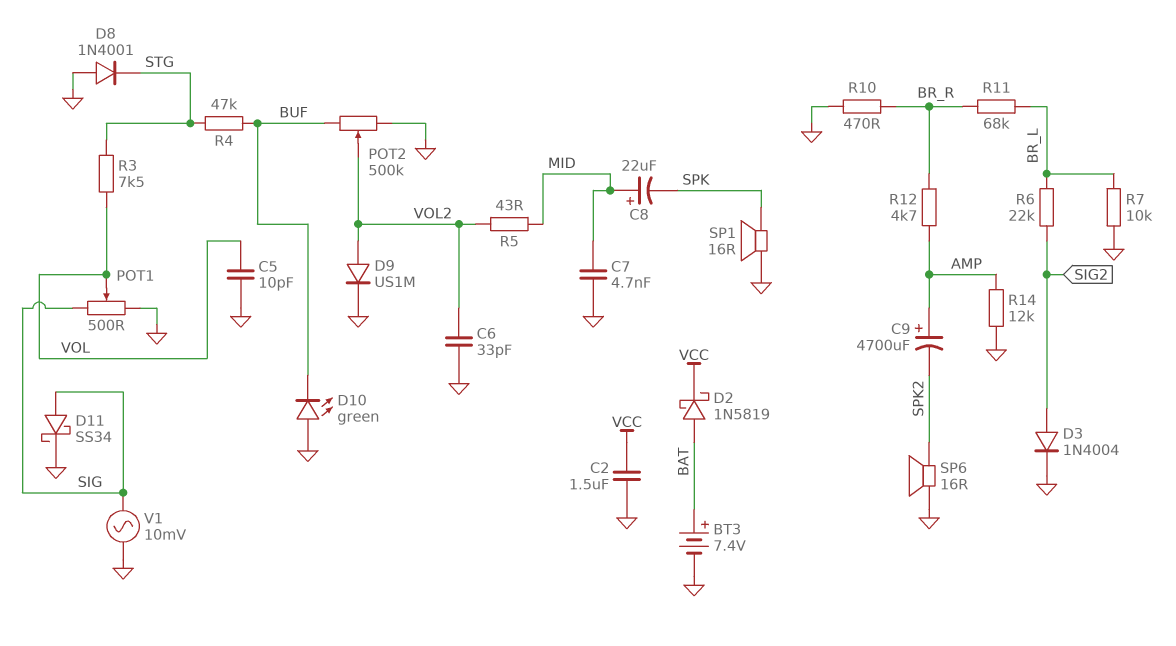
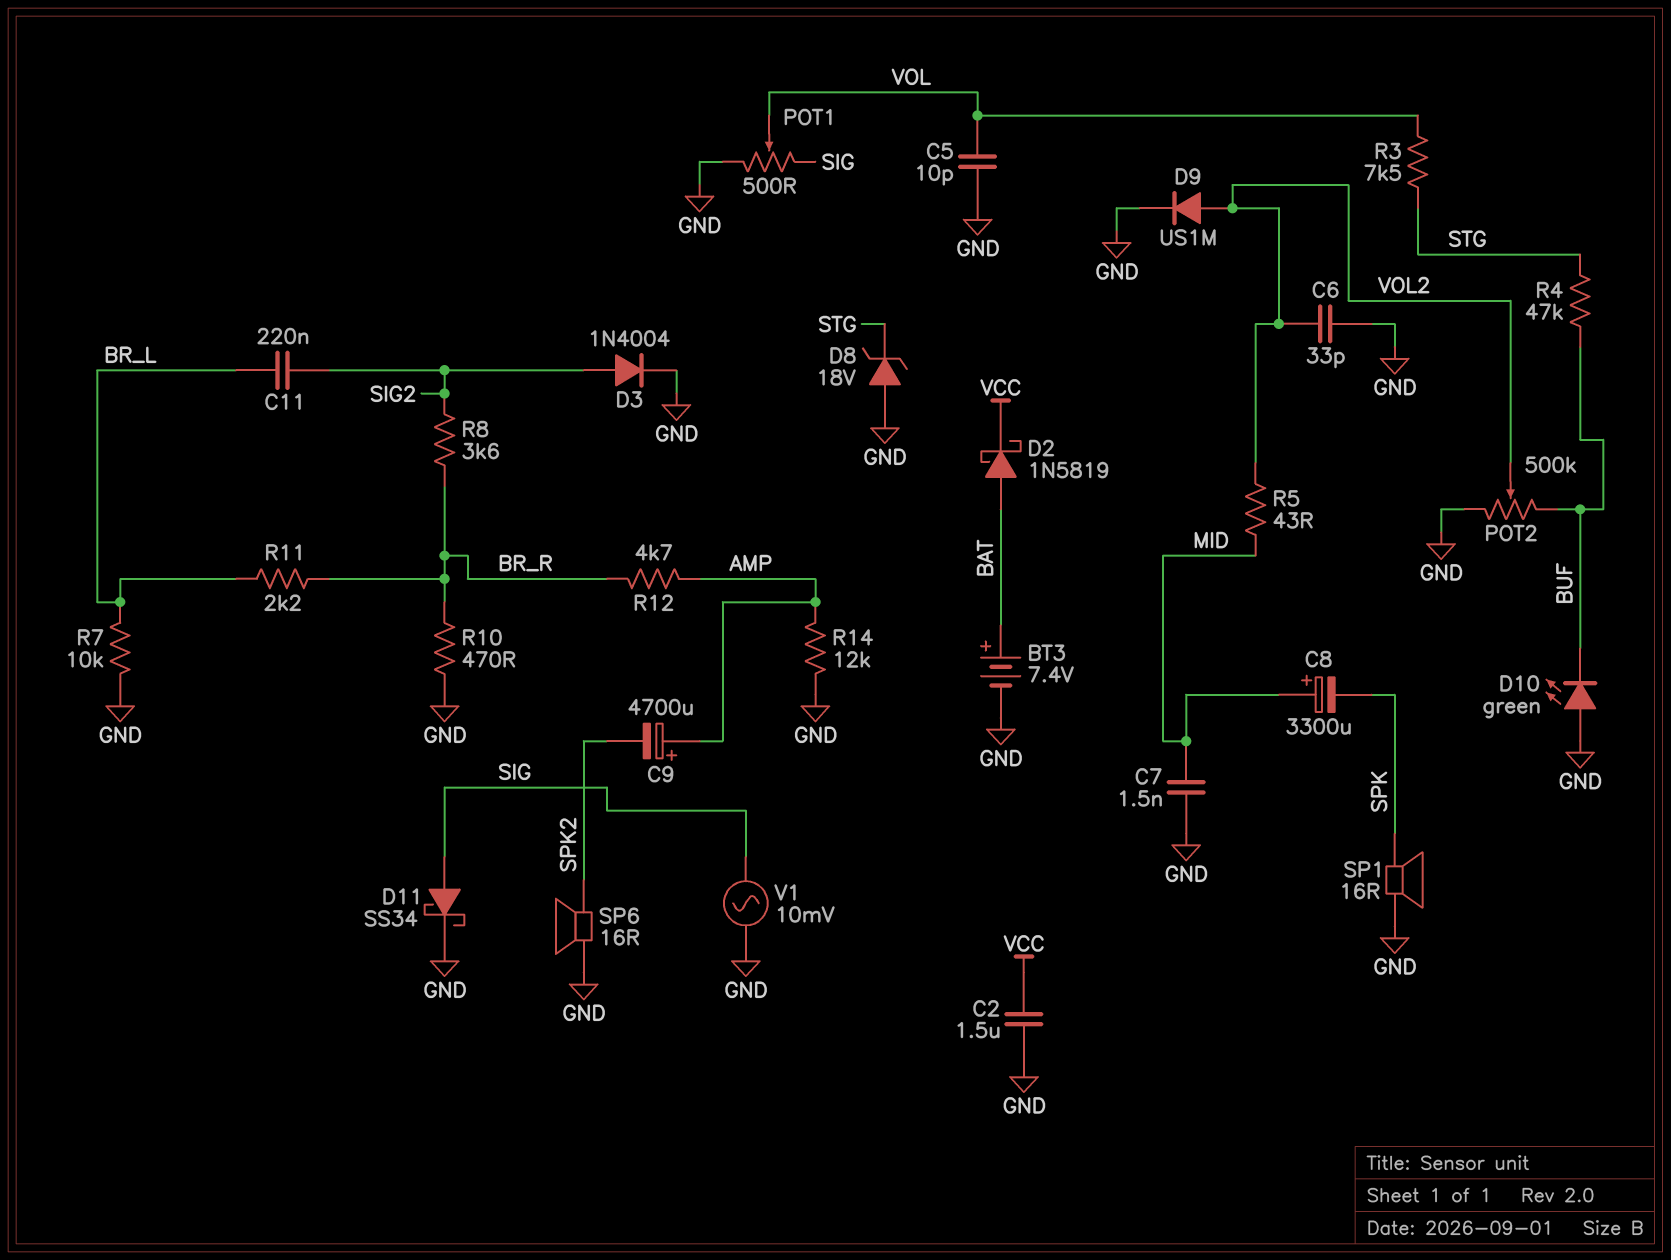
C7: 4.7nF (GND, MID) -> 1.5nF (GND, MID)
C8: 22uF (plus MID, minus SPK) -> 3300uF (plus MID, minus SPK)
C11: none -> 220nF (BR_L, SIG2)
D8: diode 1N4001 (A GND, K STG) -> zener 18V (A GND, K STG)
R6: 22k (BR_L, SIG2) -> none
R8: none -> 3.6k (BR_R, SIG2)
R11: 68k (BR_L, BR_R) -> 2.2k (BR_L, BR_R)

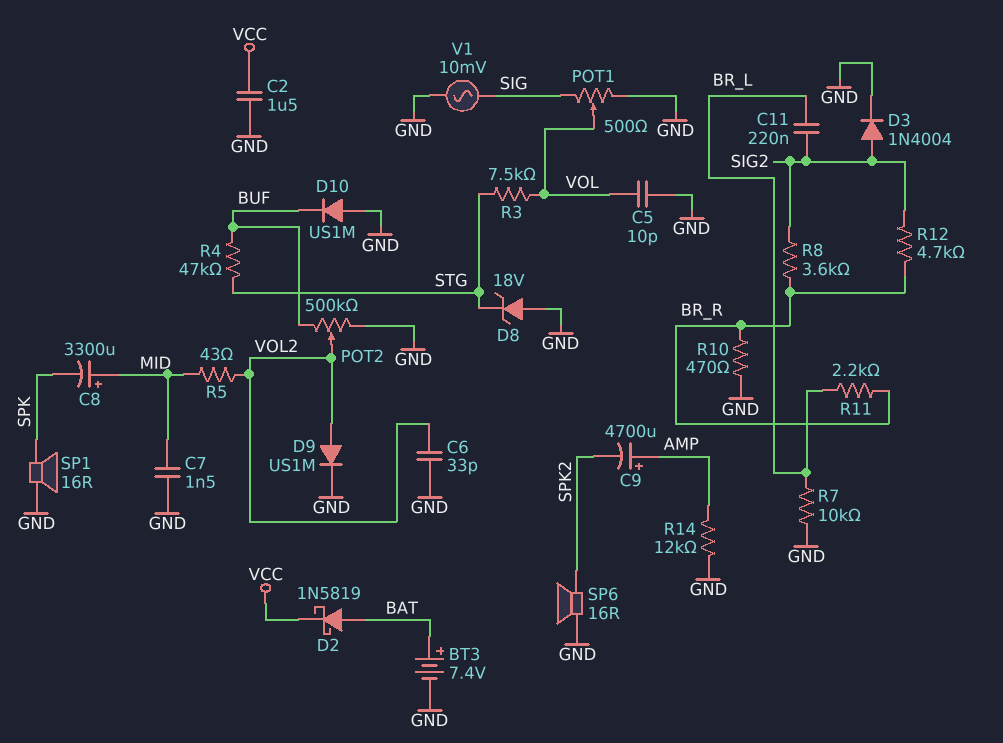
D10: LED green (A GND, K BUF) -> diode US1M (A GND, K BUF)
D11: schottky SS34 (A SIG, K GND) -> none
R12: 4.7k (AMP, BR_R) -> 4.7k (BR_R, SIG2)

